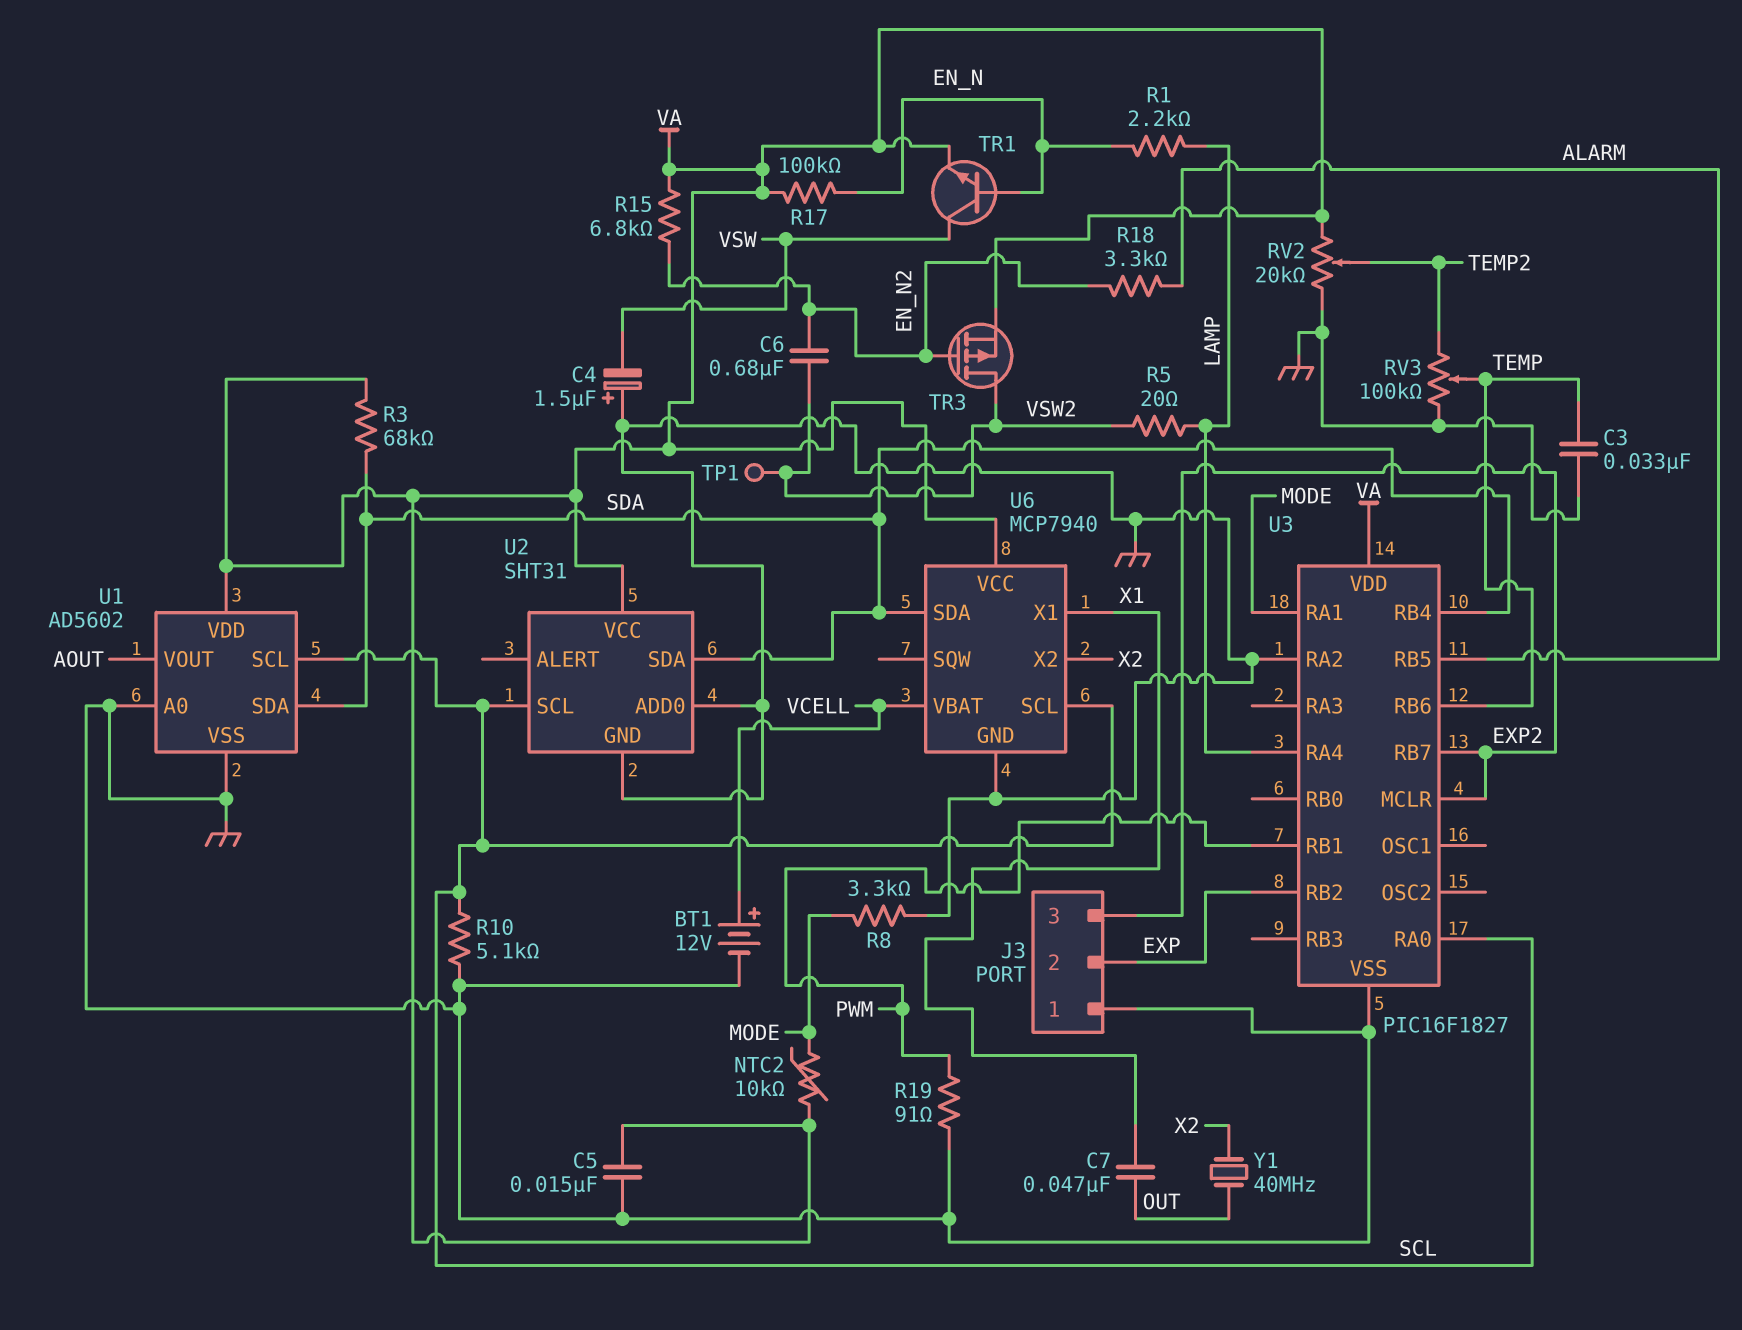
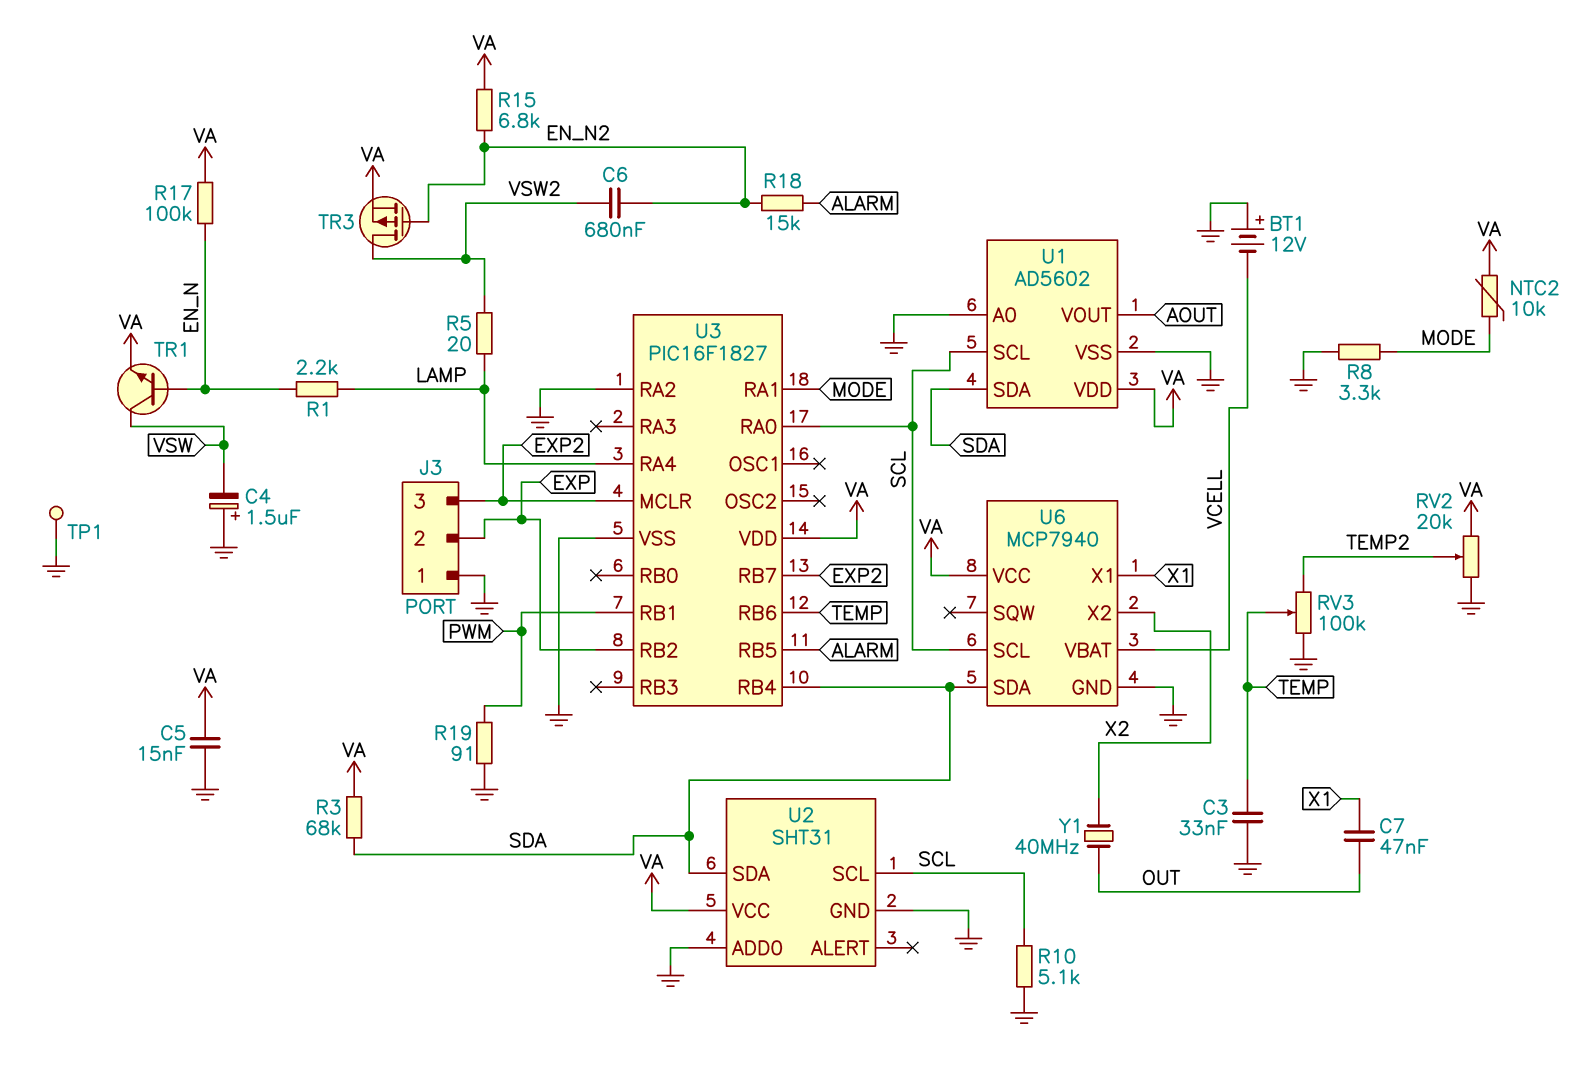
BT1: 12V (plus VCELL, minus GND) -> 12V (plus GND, minus VCELL)
R18: 3.3k (ALARM, EN_N2) -> 15k (ALARM, EN_N2)
TP1: test point (VSW2) -> test point (GND)

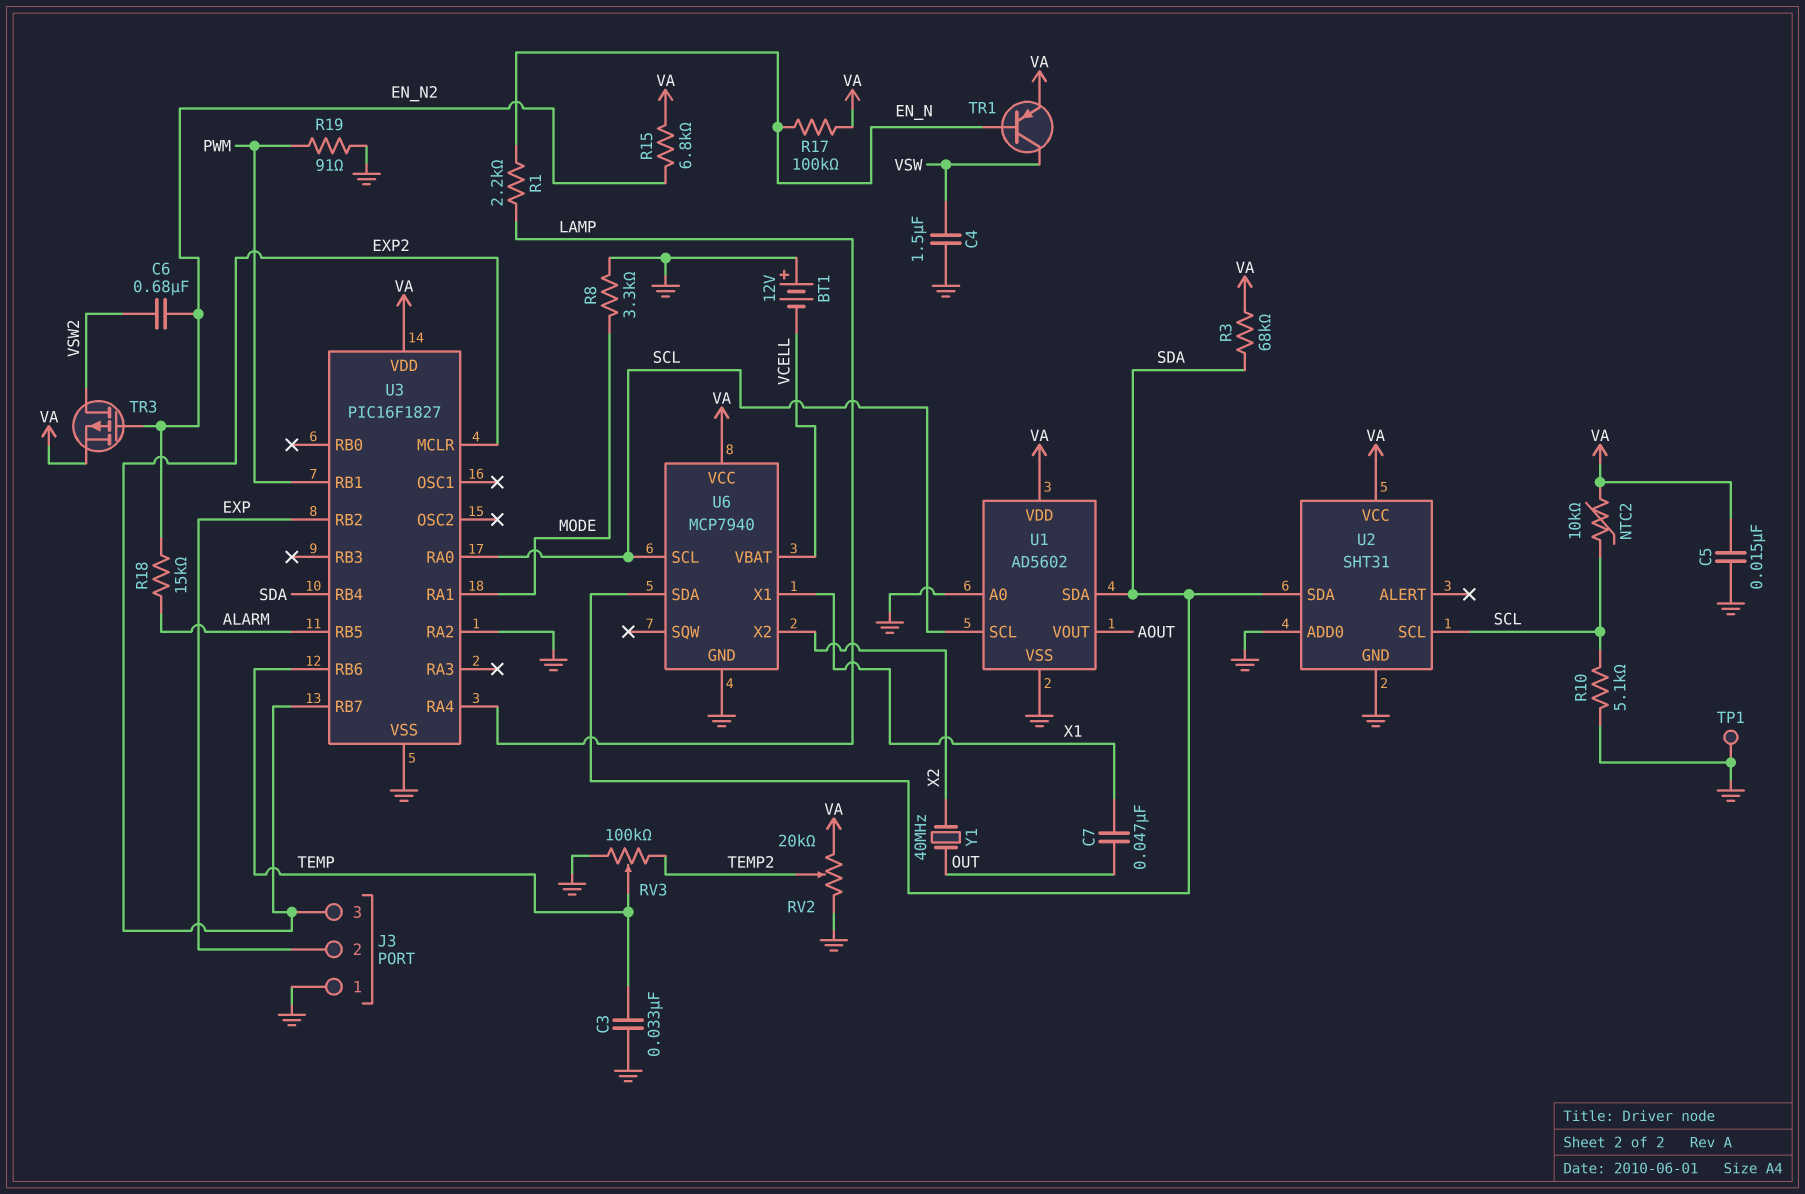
C4: 1.5uF (plus GND, minus VSW) -> 1.5uF (GND, VSW)
NTC2: 10k (MODE, VA) -> 10k (SCL, VA)
R5: 20 (LAMP, VSW2) -> none
TR1: NPN (B EN_N, C VSW, E VA) -> PNP (B EN_N, C VSW, E VA)

